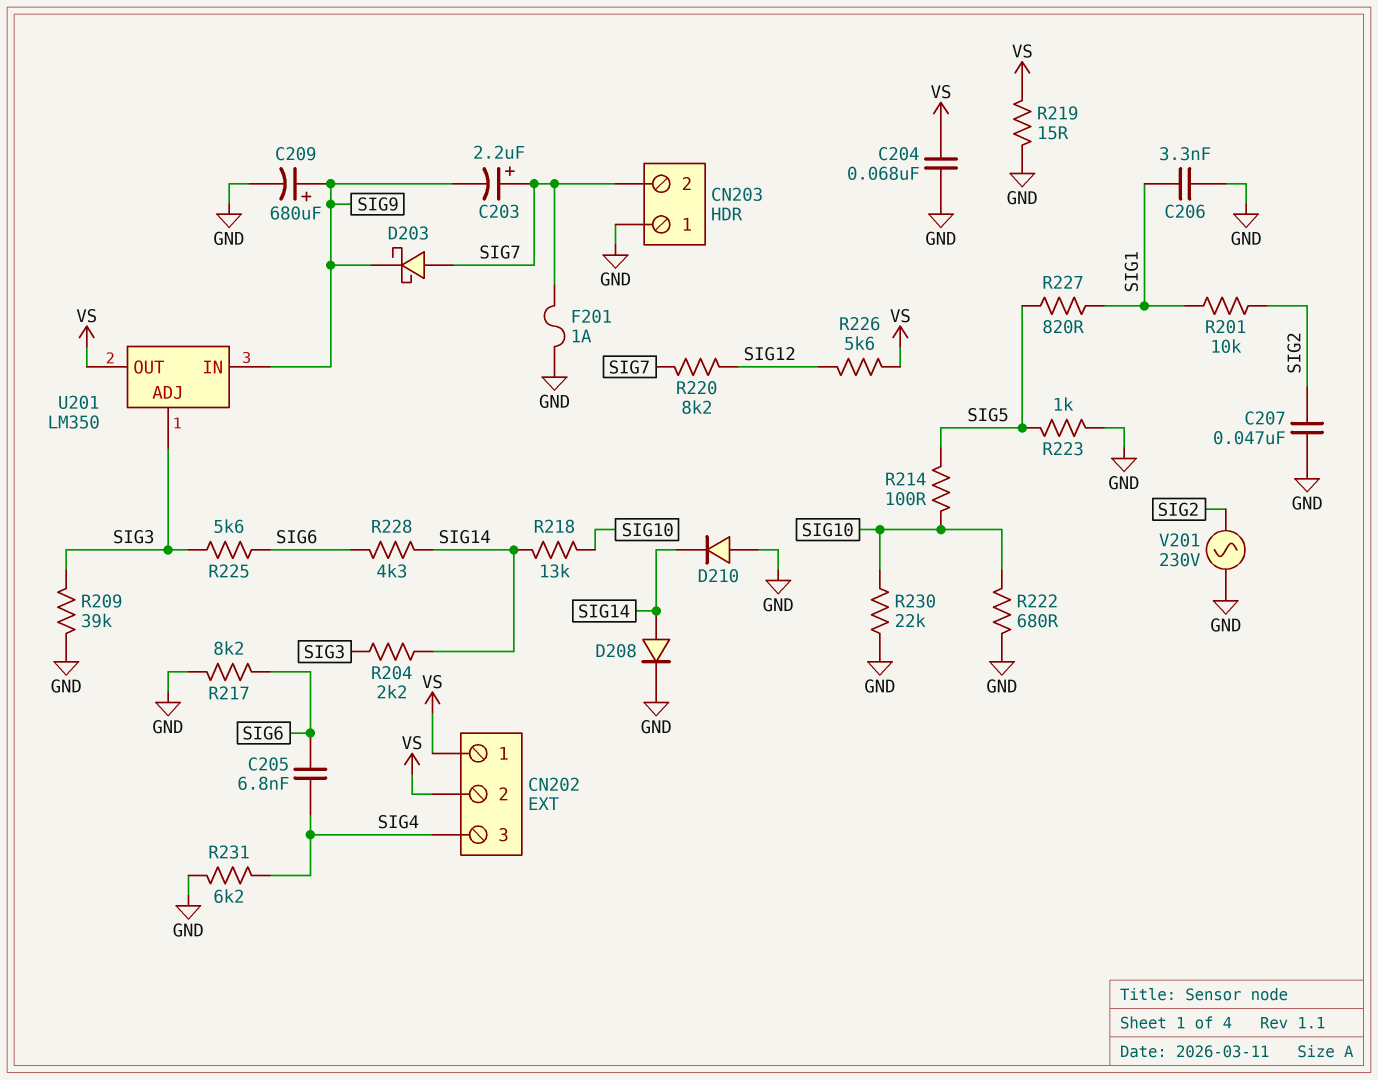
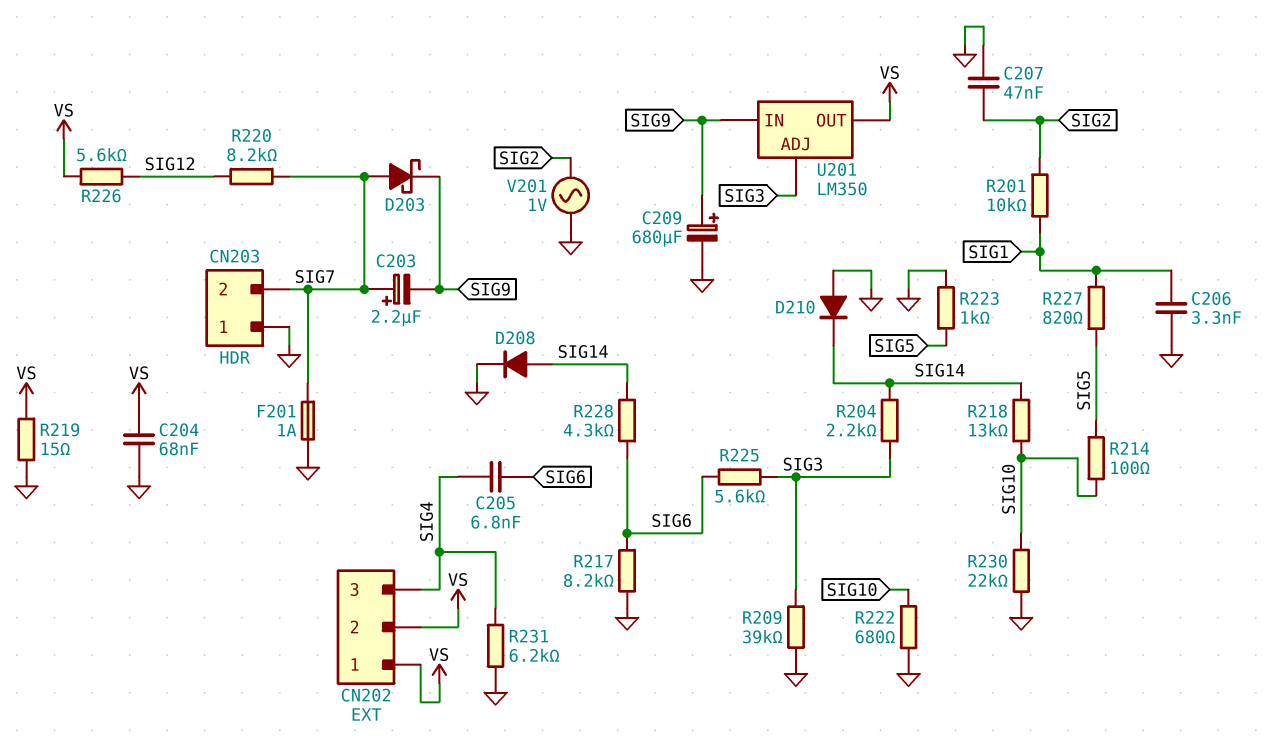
V201: AC 230V (GND, SIG2) -> AC 1V (GND, SIG2)

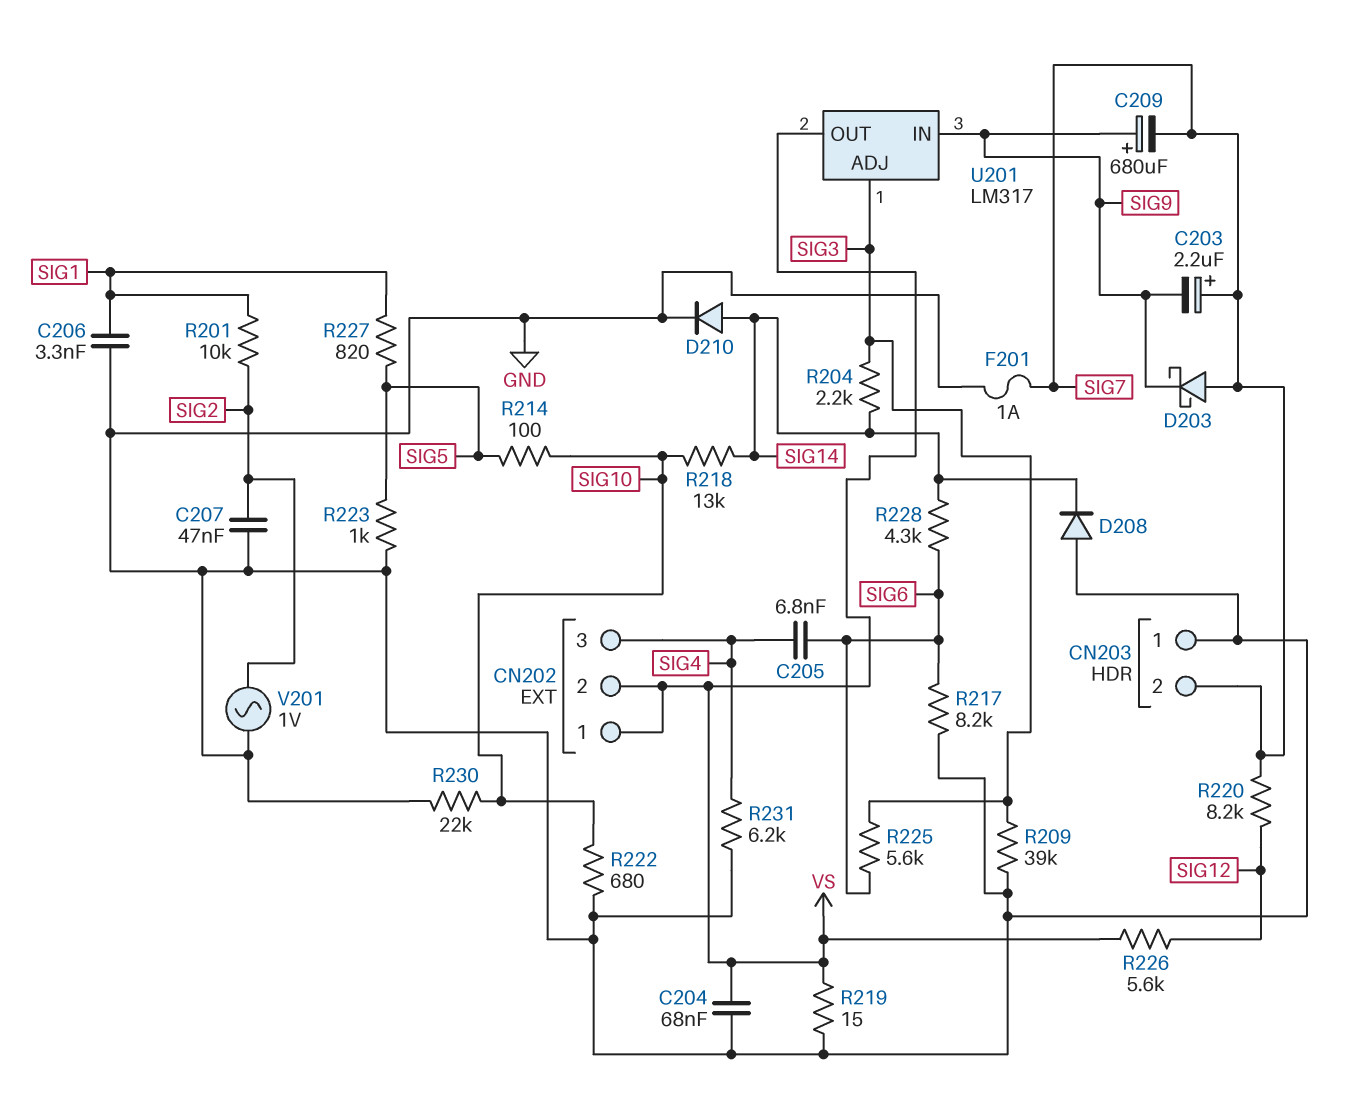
C209: 680uF (plus SIG9, minus GND) -> 680uF (plus SIG9, minus SIG7)
D208: diode (A SIG14, K GND) -> diode (A GND, K SIG14)
D210: diode (A GND, K SIG14) -> diode (A SIG14, K GND)
U201: LM350 -> LM317

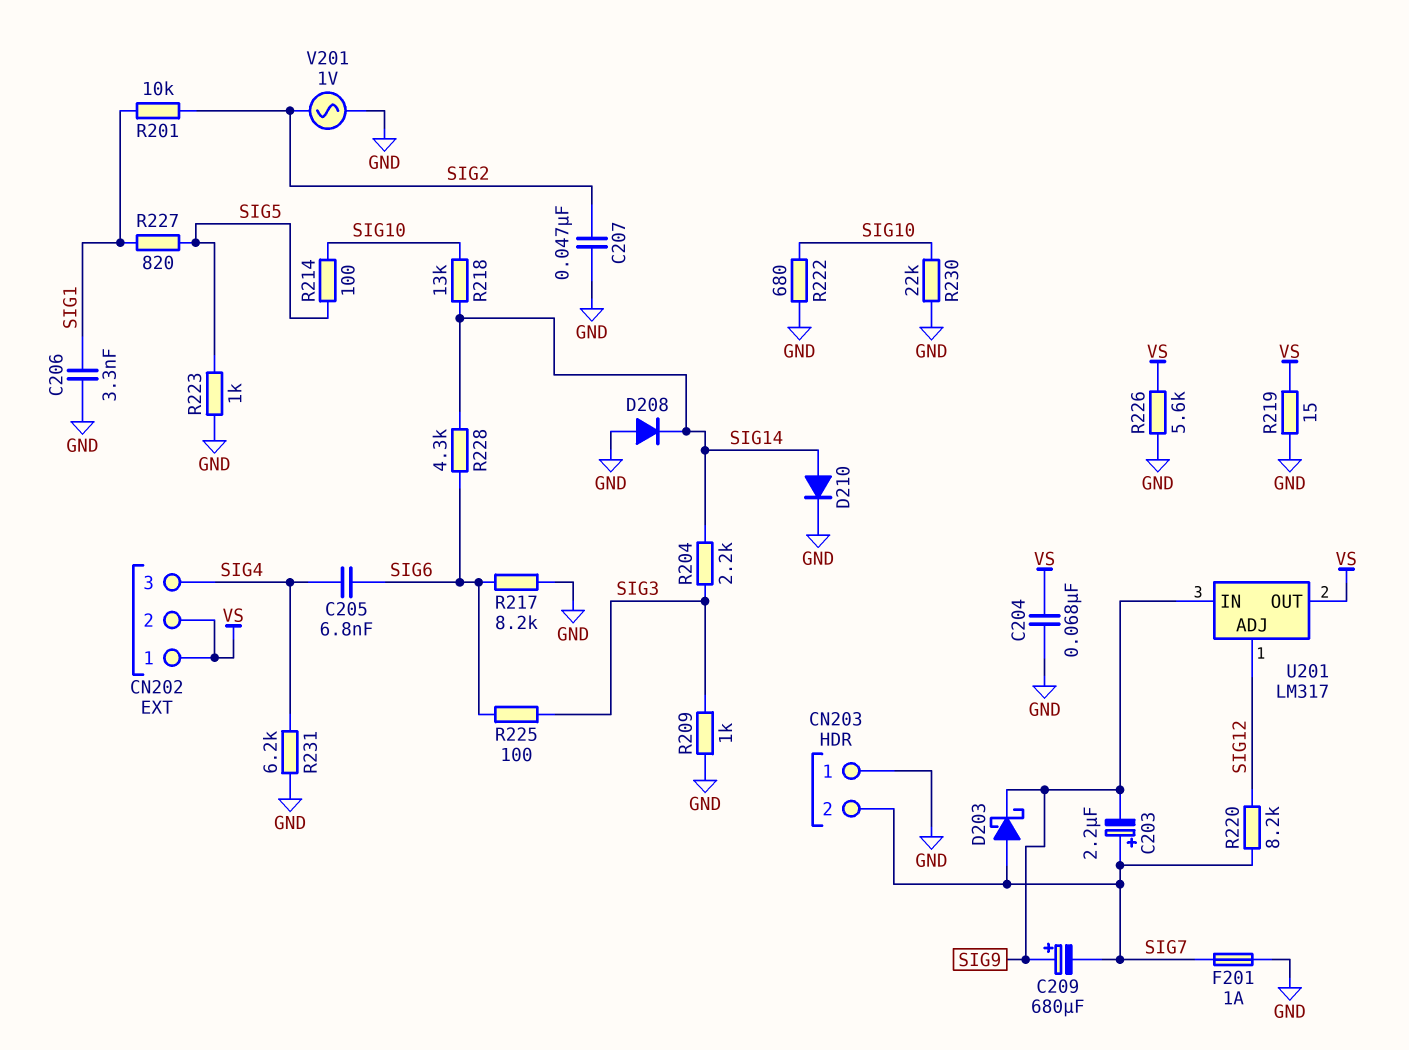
R209: 39k (GND, SIG3) -> 1k (GND, SIG3)
R225: 5.6k (SIG3, SIG6) -> 100 (SIG3, SIG6)
R226: 5.6k (SIG12, VS) -> 5.6k (GND, VS)
U201 pin ADJ: SIG3 -> SIG12

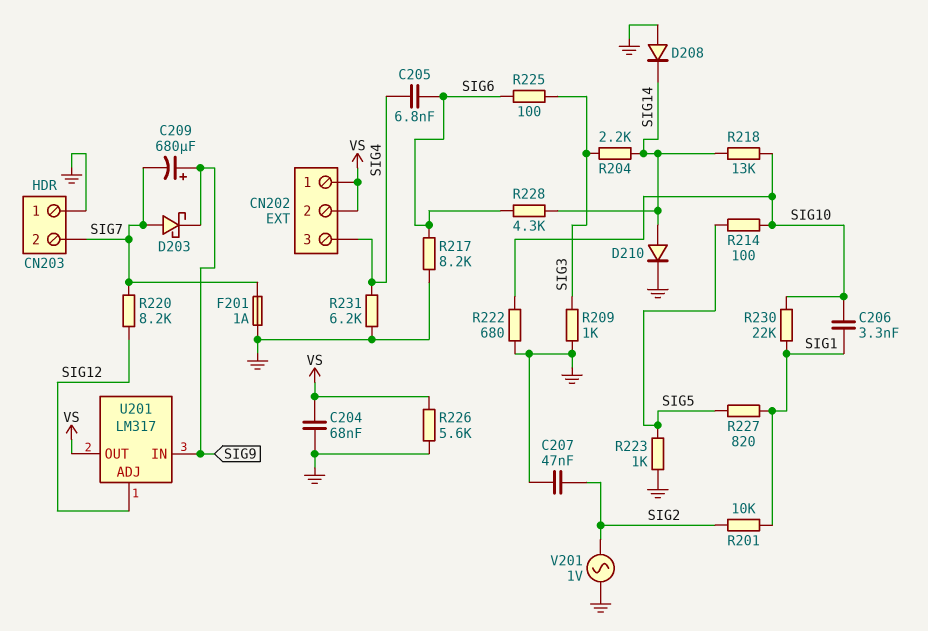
C203: 2.2uF (plus SIG7, minus SIG9) -> none
C206: 3.3nF (GND, SIG1) -> 3.3nF (SIG1, SIG10)
R219: 15 (GND, VS) -> none
R230: 22k (GND, SIG10) -> 22k (SIG1, SIG10)

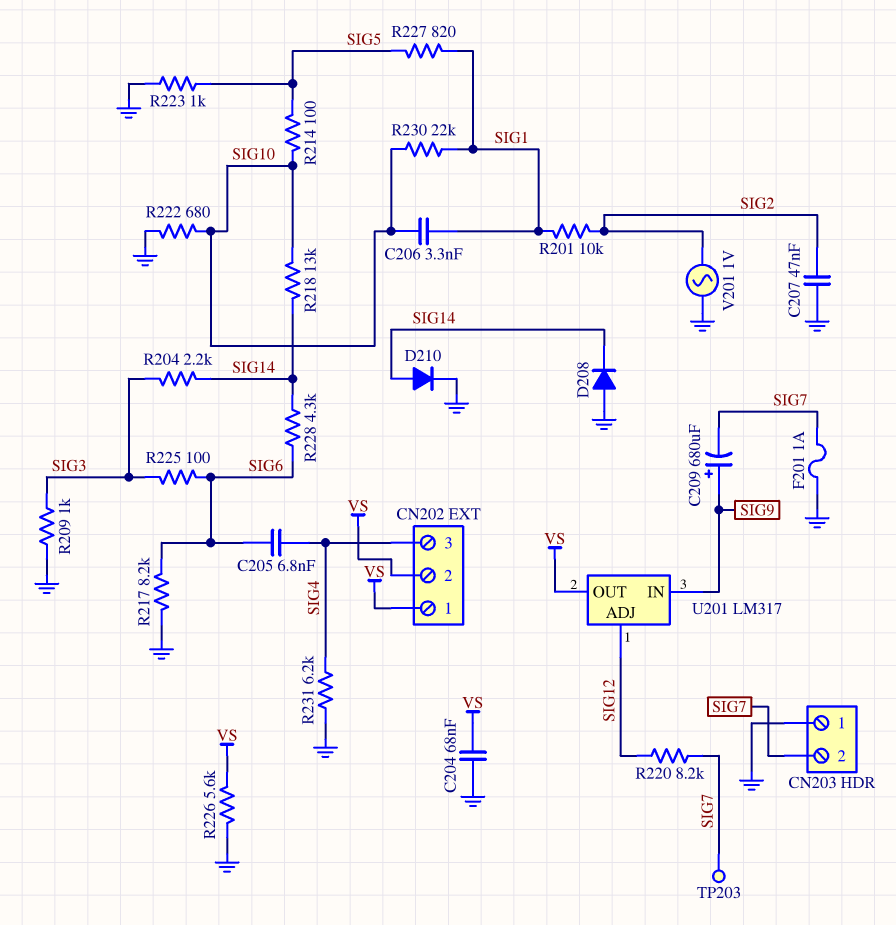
D203: schottky (A SIG7, K SIG9) -> none
TP203: none -> test point (SIG7)

